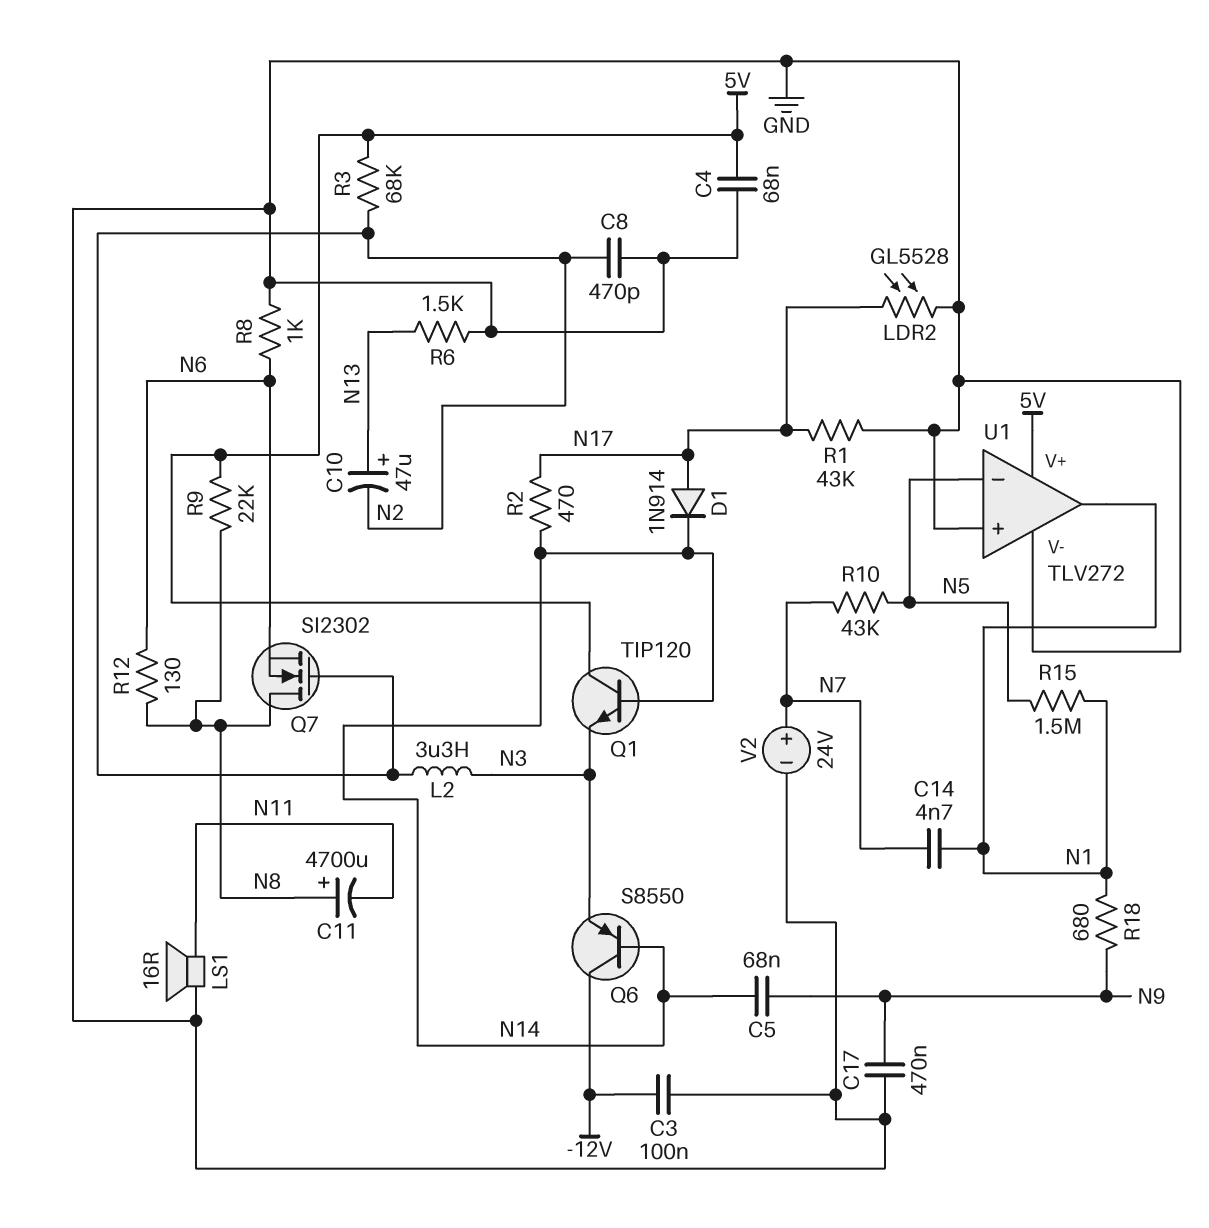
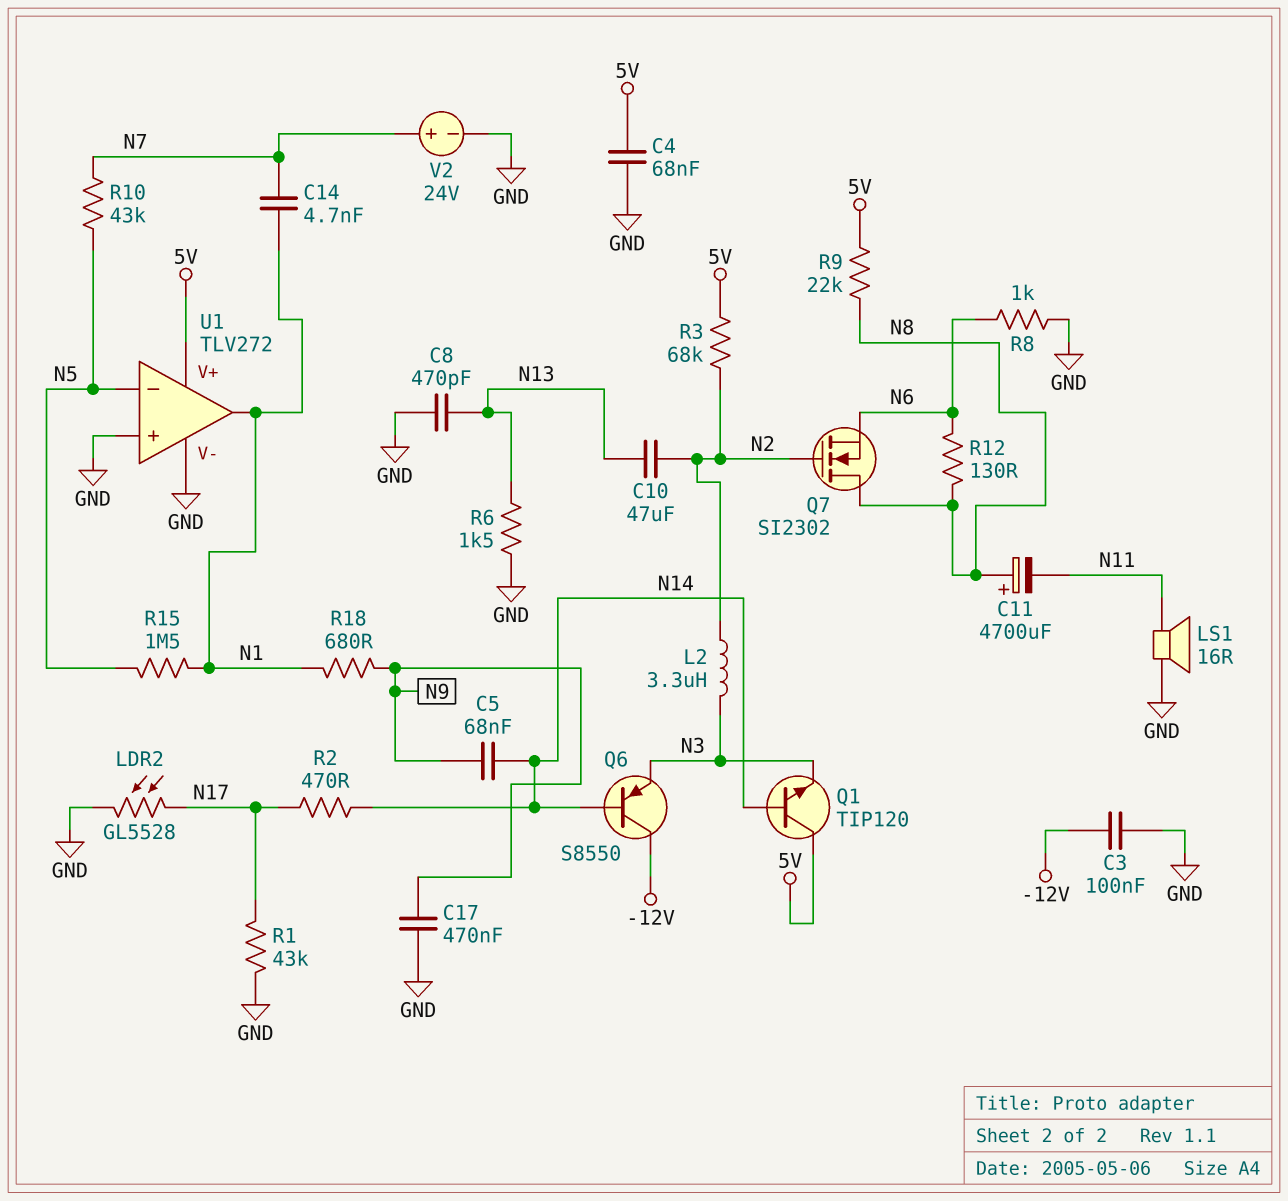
C8: 470pF (GND, N2) -> 470pF (GND, N13)
C10: 47uF (plus N13, minus N2) -> 47uF (N2, N13)
D1: diode 1N914 (A N17, K N14) -> none

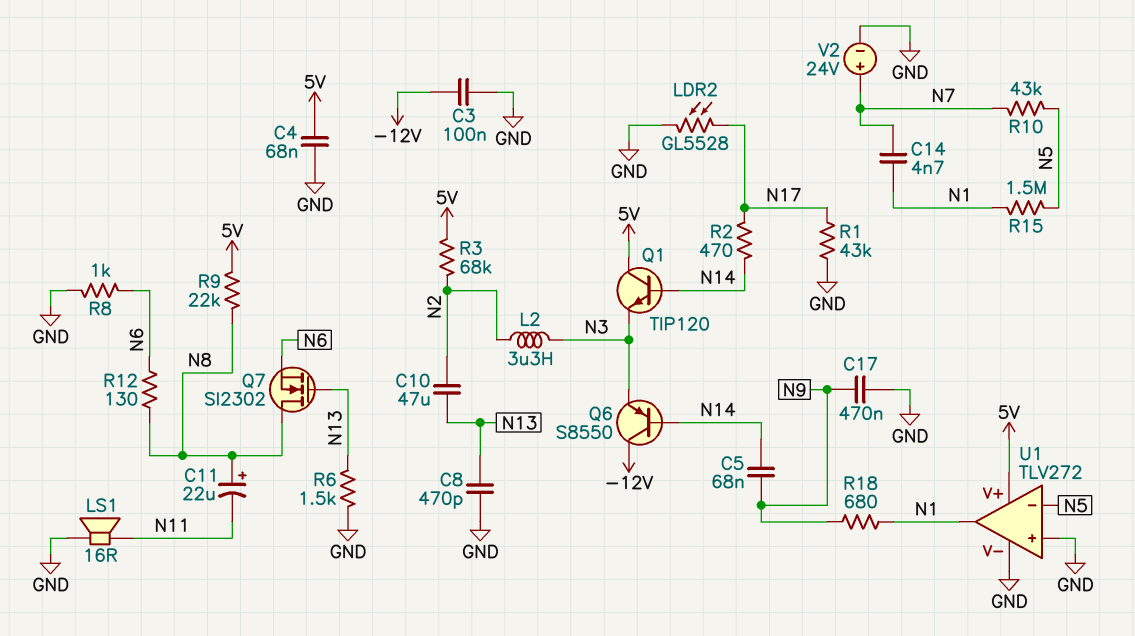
C11: 4700uF (plus N8, minus N11) -> 22uF (plus N8, minus N11)
Q7: NMOS SI2302 (G N2, D N8, S N6) -> NMOS SI2302 (G N13, D N8, S N6)

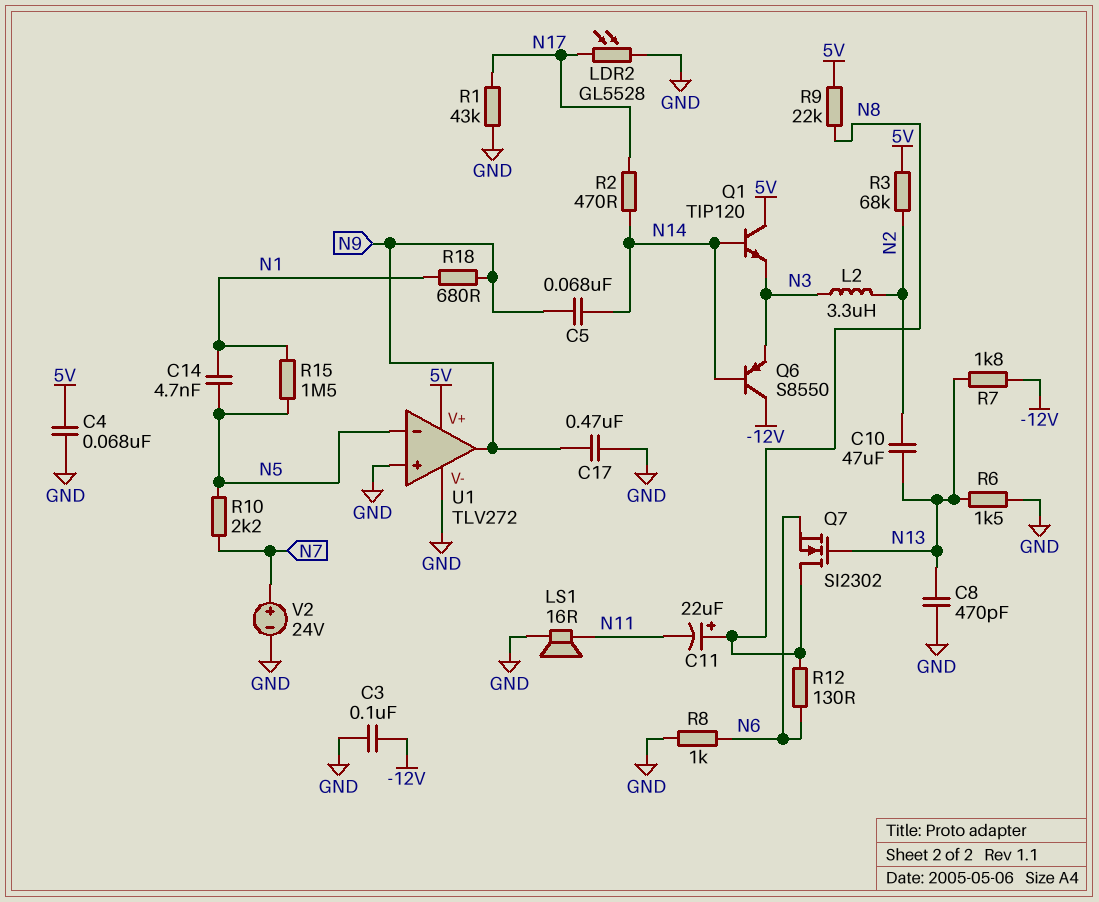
C14: 4.7nF (N1, N7) -> 4.7nF (N1, N5)
R7: none -> 1.8k (-12V, N13)
R10: 43k (N5, N7) -> 2.2k (N5, N7)
U1 pin out: N1 -> N9

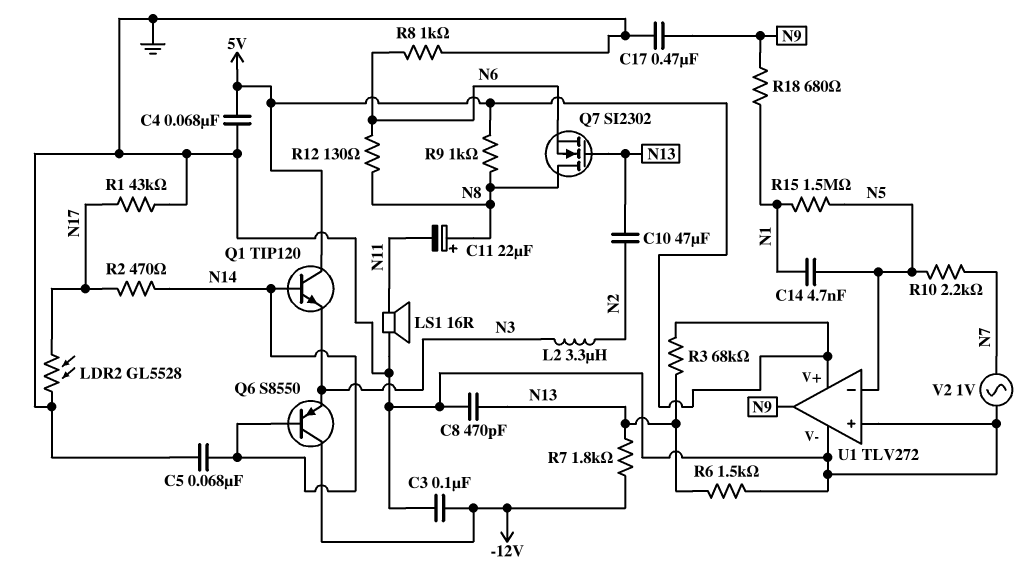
C5: 68nF (N9, N14) -> 68nF (GND, N14)
R3: 68k (5V, N2) -> 68k (5V, N13)
R9: 22k (5V, N8) -> 1k (5V, N8)
V2: 24V (plus N7, minus GND) -> AC 1V (GND, N7)

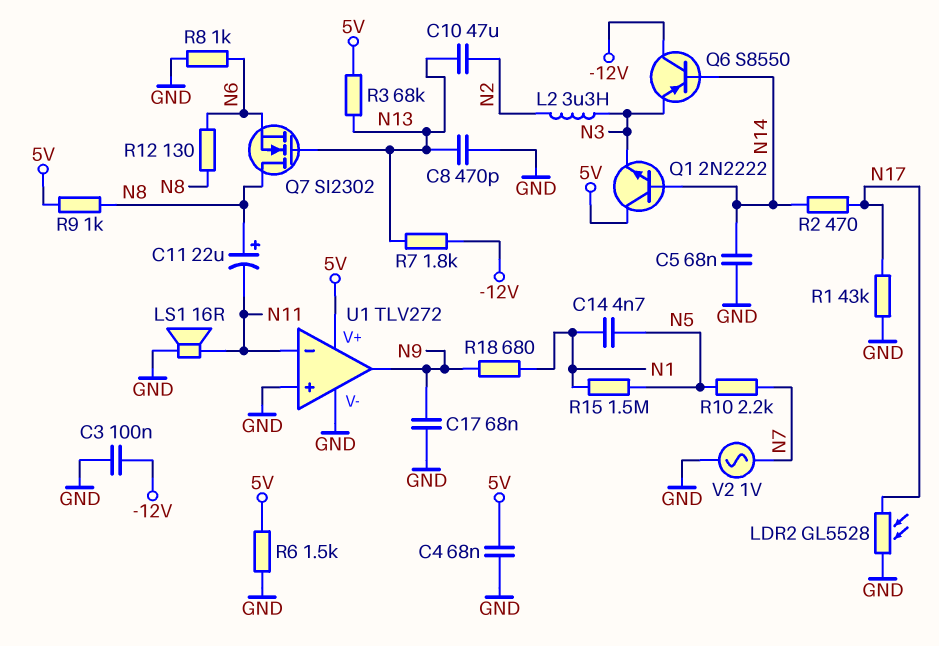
C17: 470nF (GND, N9) -> 68nF (GND, N9)
Q1: NPN TIP120 (B N14, C 5V, E N3) -> NPN 2N2222 (B N14, C 5V, E N3)
R6: 1.5k (GND, N13) -> 1.5k (5V, GND)
U1 pin in-: N5 -> N11

